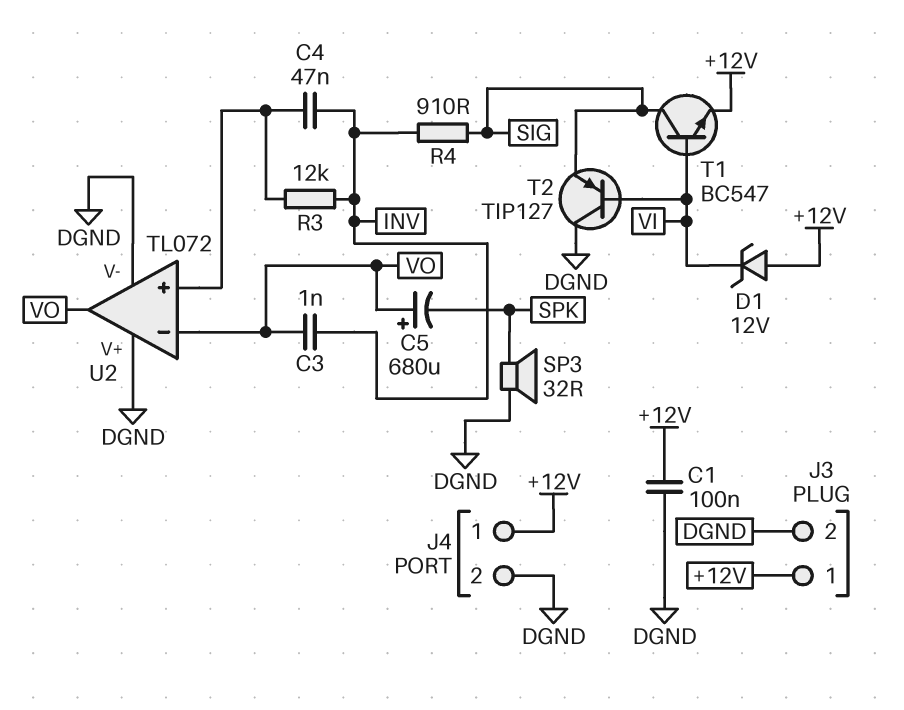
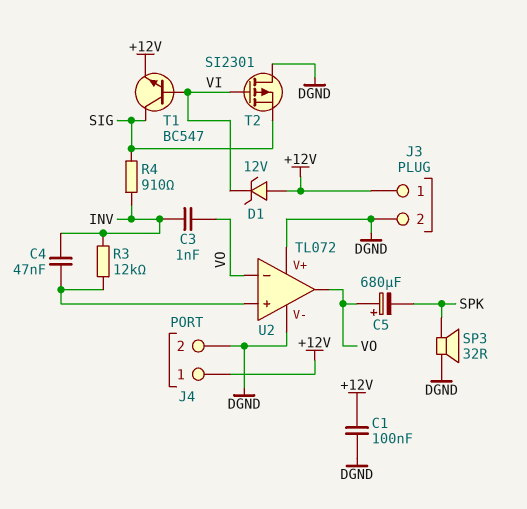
T2: PNP TIP127 (B VI, C DGND, E SIG) -> PMOS SI2301 (G VI, D DGND, S SIG)

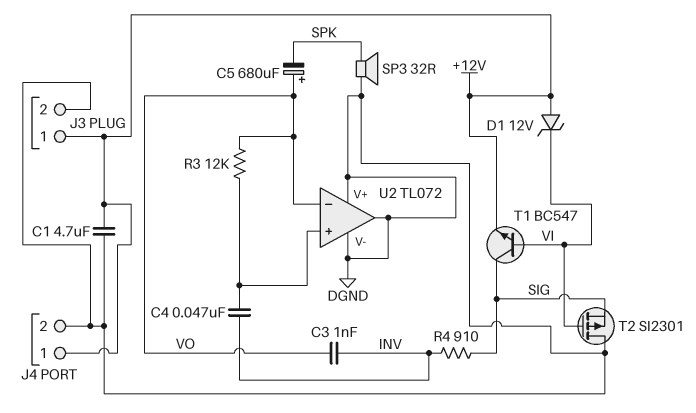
C1: 100nF (+12V, DGND) -> 4.7uF (+12V, DGND)
R3: 12k (INV, U2/in+) -> 12k (U2/in+, VO)
U2 pin out: VO -> DGND

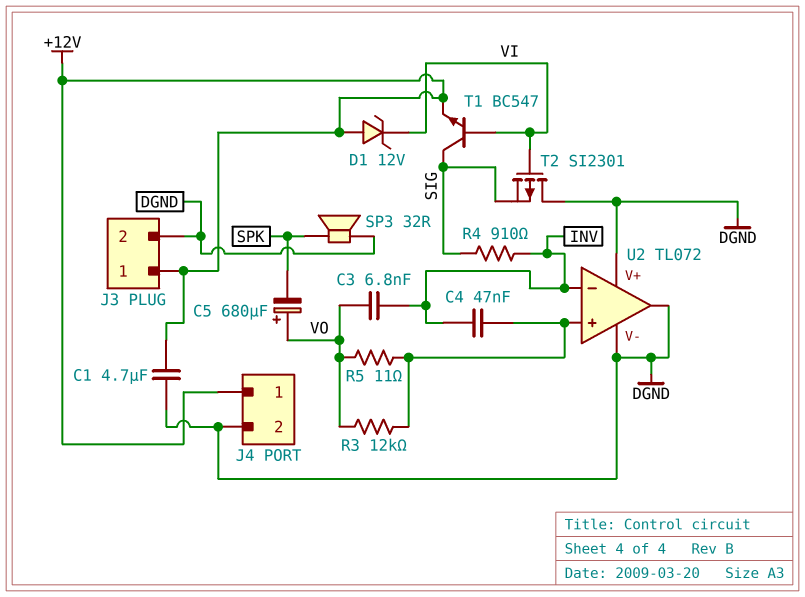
C3: 1nF (INV, VO) -> 6.8nF (INV, VO)
R5: none -> 11 (U2/in+, VO)
U2 pin in-: VO -> INV

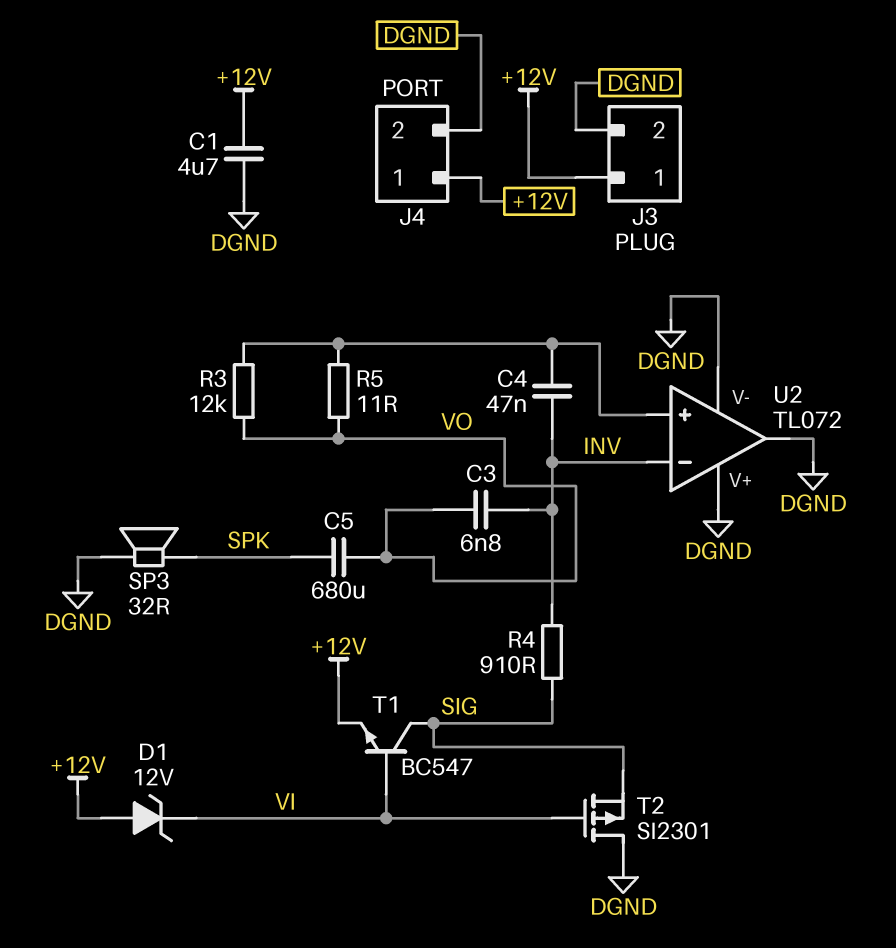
C5: 680uF (plus VO, minus SPK) -> 680uF (SPK, VO)

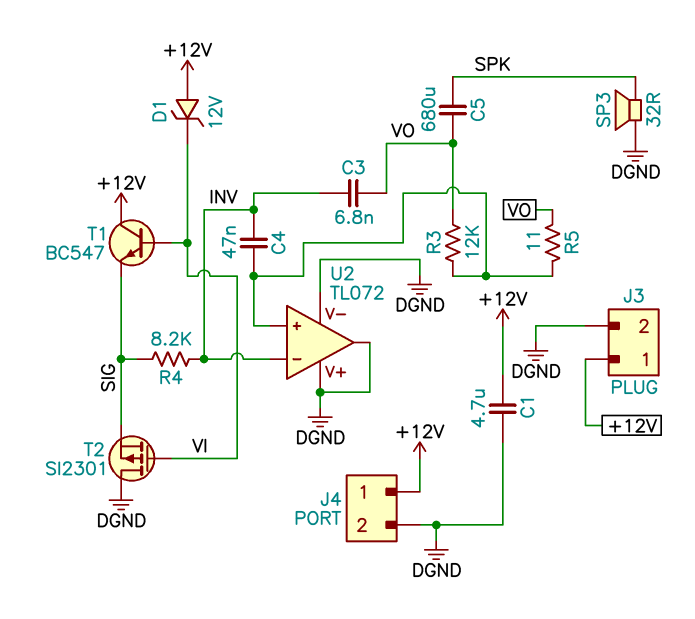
R4: 910 (INV, SIG) -> 8.2k (INV, SIG)
T1: NPN BC547 (B VI, C SIG, E +12V) -> NPN BC547 (B VI, C +12V, E SIG)

